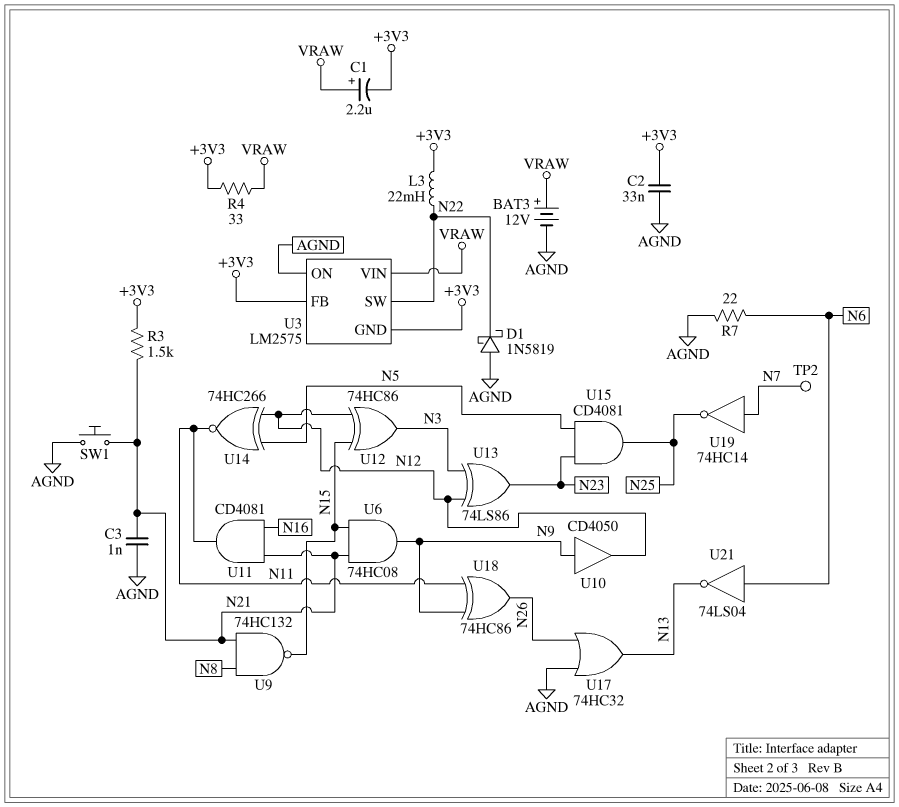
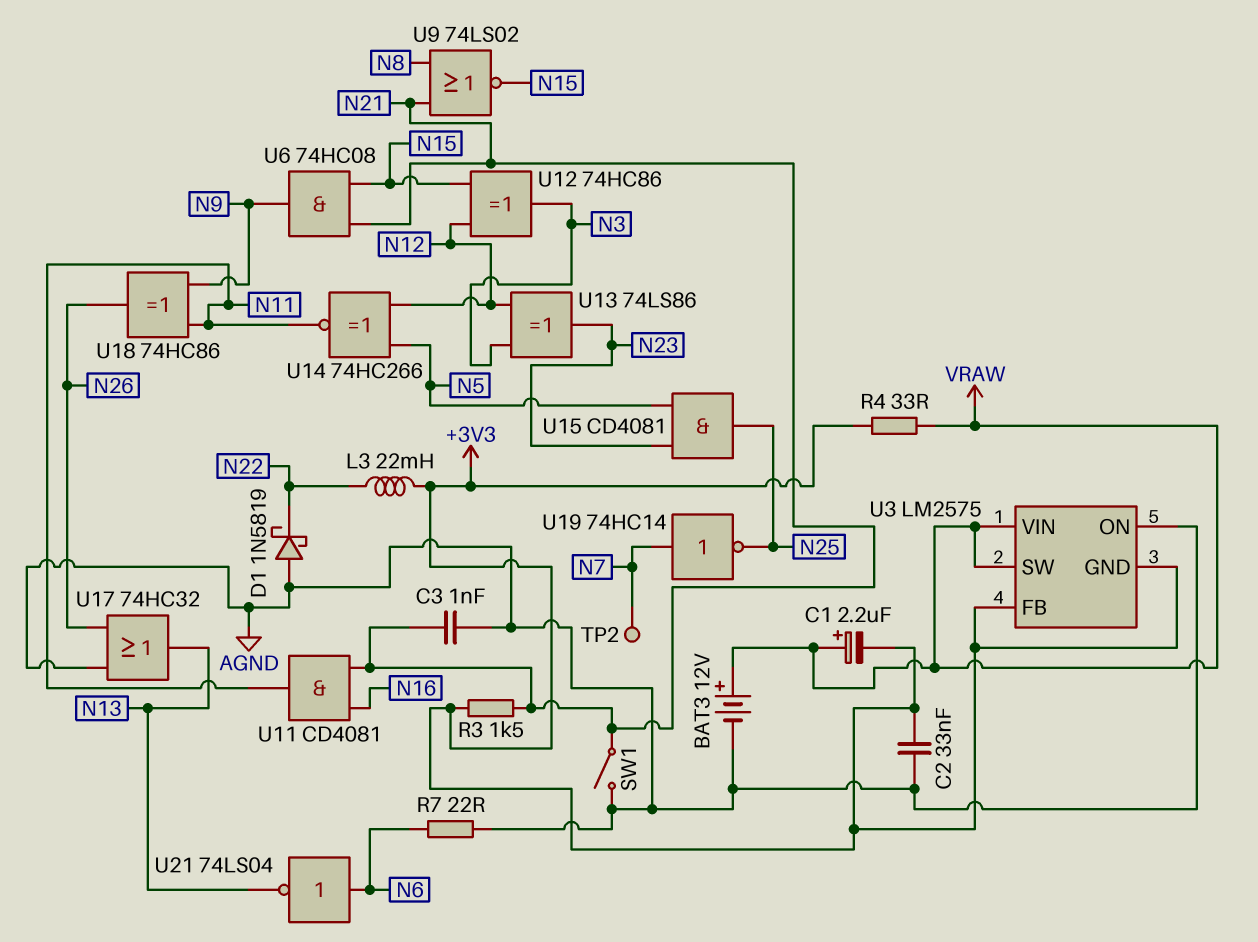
SW1: button (AGND, N21) -> switch (AGND, N21)
U3 pin SW: N22 -> VRAW
U9: NAND 74HC132 (in N8, in N21, out N15) -> NOR 74LS02 (in N8, in N21, out N15)
U10: buffer CD4050 (in N9, out N12) -> none

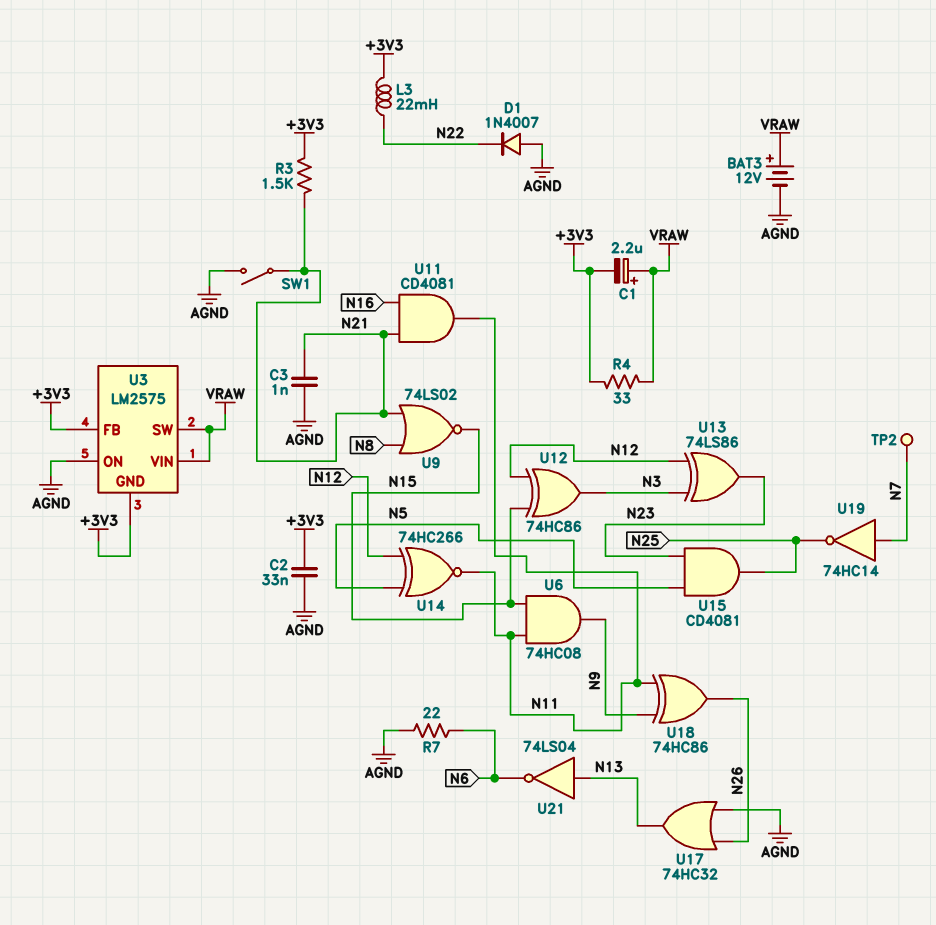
D1: schottky 1N5819 (A AGND, K N22) -> diode 1N4007 (A AGND, K N22)
U6: AND 74HC08 (in N15, in N21, out N9) -> AND 74HC08 (in N11, in N15, out N9)
U21: NOT 74LS04 (in N6, out N13) -> NOT 74LS04 (in N13, out N6)

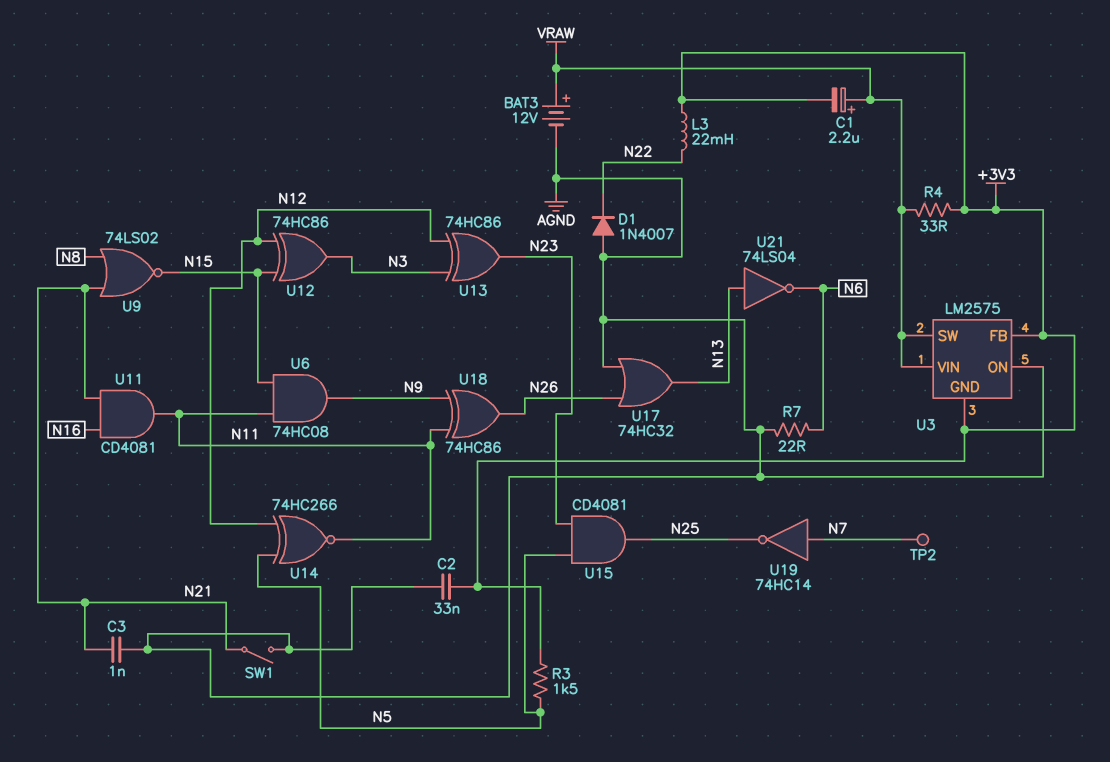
R3: 1.5k (+3V3, N21) -> 1.5k (+3V3, N5)
U13: XOR 74LS86 (in N3, in N12, out N23) -> XOR 74HC86 (in N3, in N12, out N23)

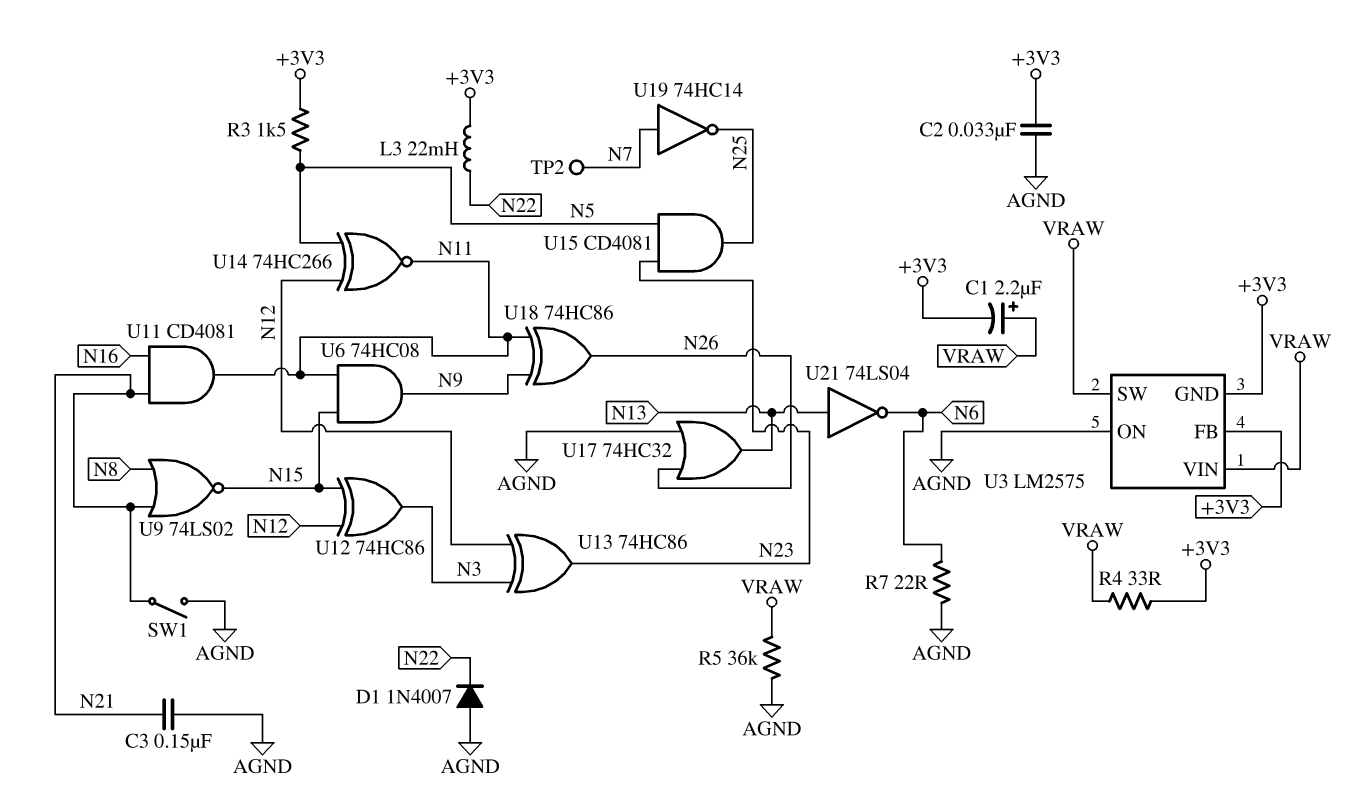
BAT3: 12V (plus VRAW, minus AGND) -> none
C3: 1nF (AGND, N21) -> 150nF (AGND, N21)
R5: none -> 36k (AGND, VRAW)

